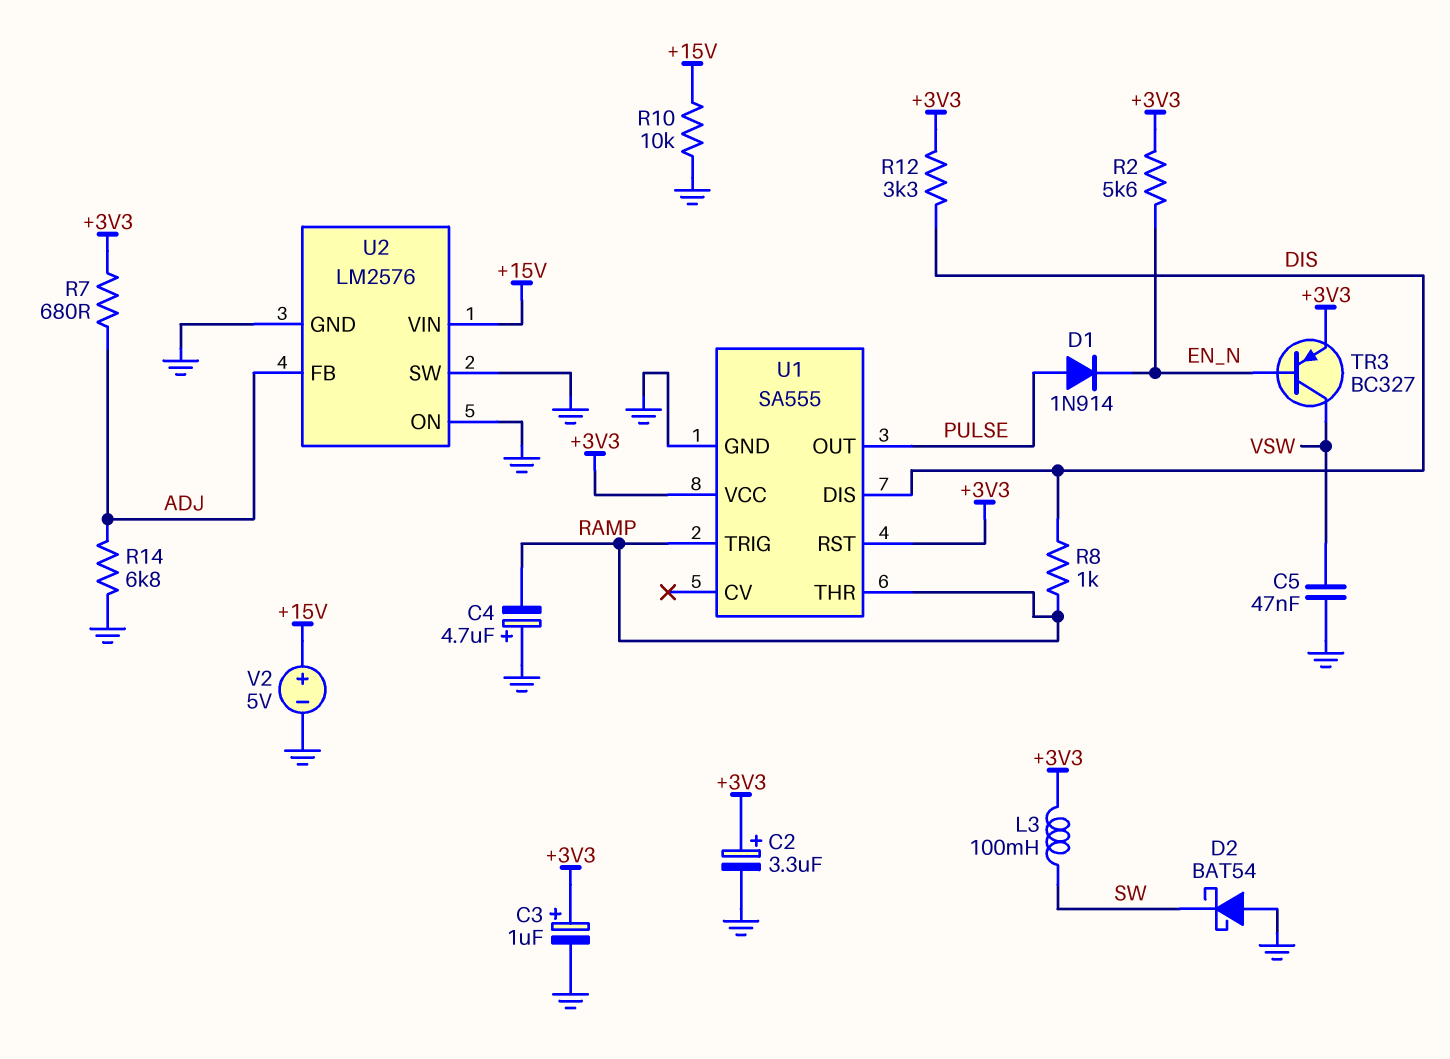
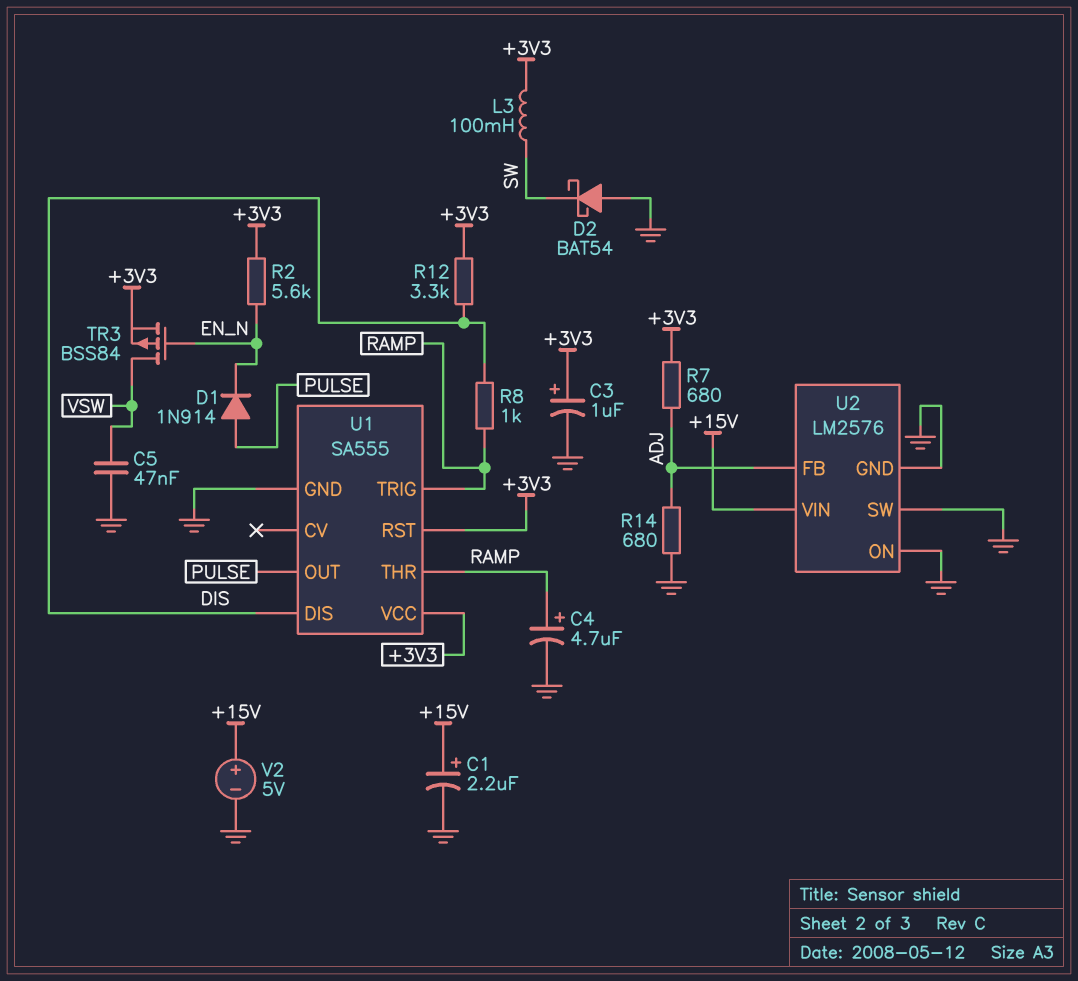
C1: none -> 2.2uF (plus +15V, minus GND)
C2: 3.3uF (plus +3V3, minus GND) -> none
C4: 4.7uF (plus GND, minus RAMP) -> 4.7uF (plus RAMP, minus GND)
R10: 10k (+15V, GND) -> none
R14: 6.8k (ADJ, GND) -> 680 (ADJ, GND)
TR3: PNP BC327 (B EN_N, C VSW, E +3V3) -> PMOS BSS84 (G EN_N, D VSW, S +3V3)

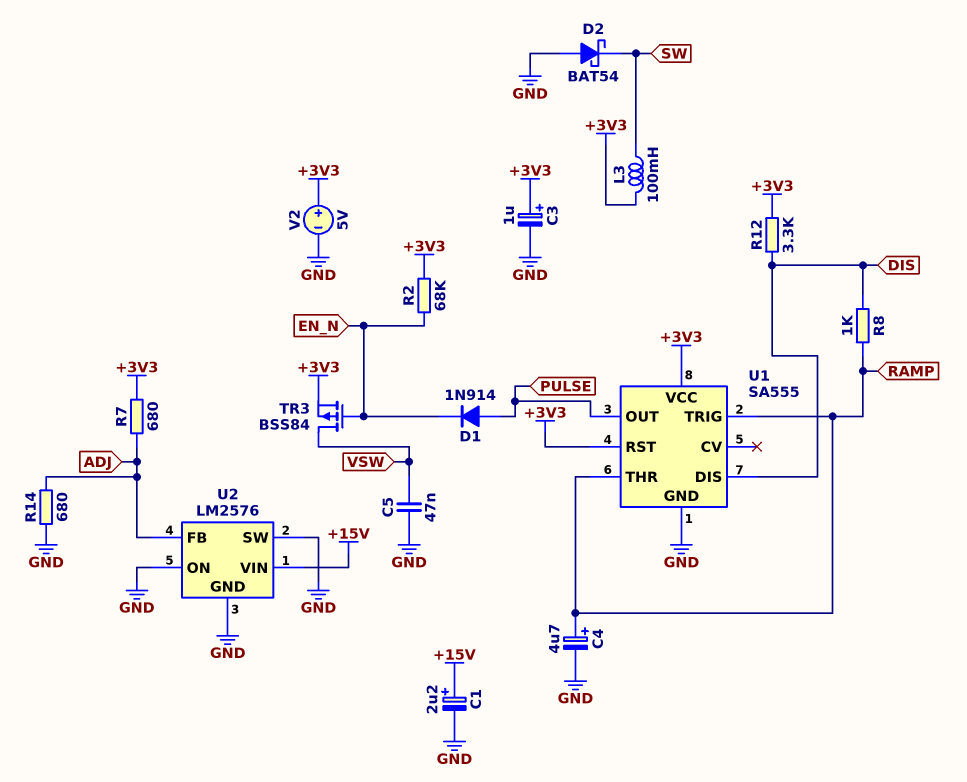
R2: 5.6k (+3V3, EN_N) -> 68k (+3V3, EN_N)
V2: 5V (plus +15V, minus GND) -> 5V (plus +3V3, minus GND)

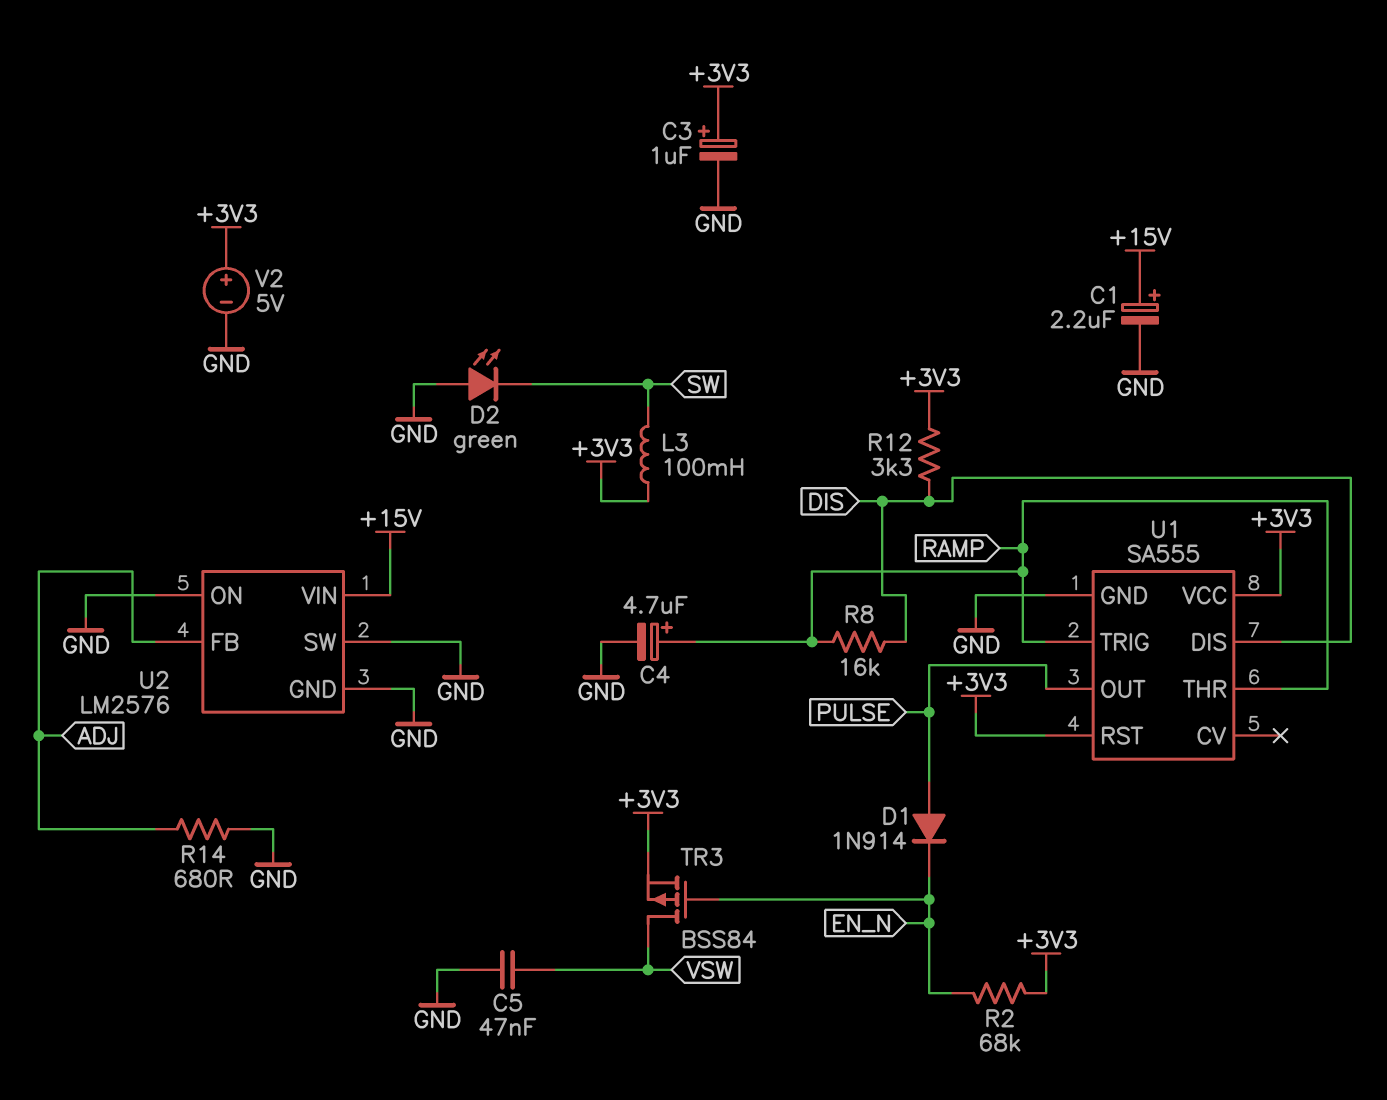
D2: schottky BAT54 (A GND, K SW) -> LED green (A GND, K SW)
R7: 680 (+3V3, ADJ) -> none
R8: 1k (DIS, RAMP) -> 16k (DIS, RAMP)

